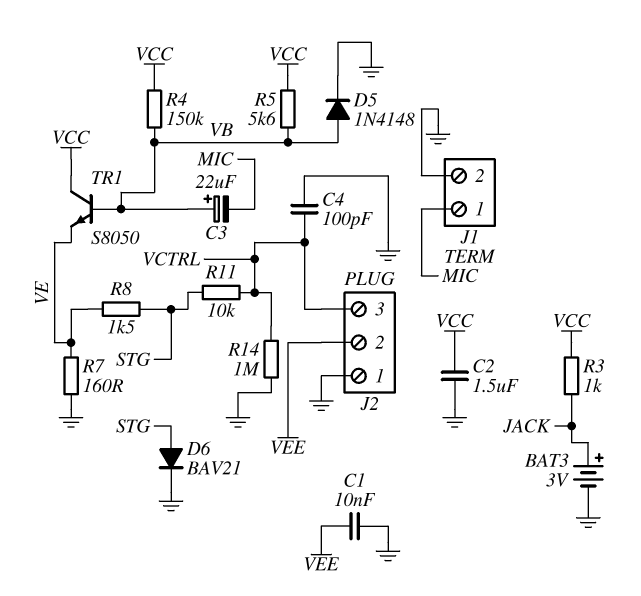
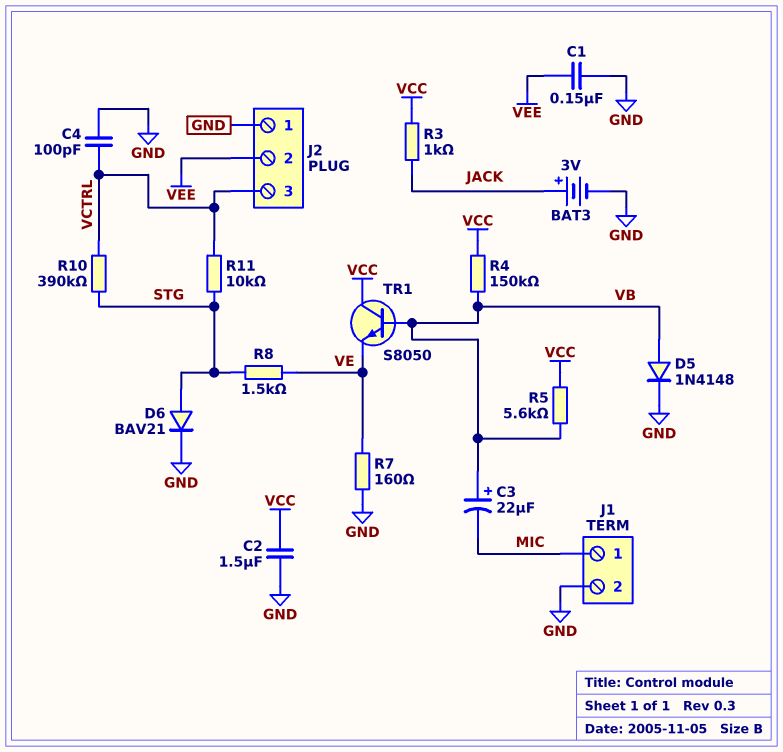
C1: 10nF (GND, VEE) -> 150nF (GND, VEE)
R10: none -> 390k (STG, VCTRL)
R14: 1M (GND, VCTRL) -> none

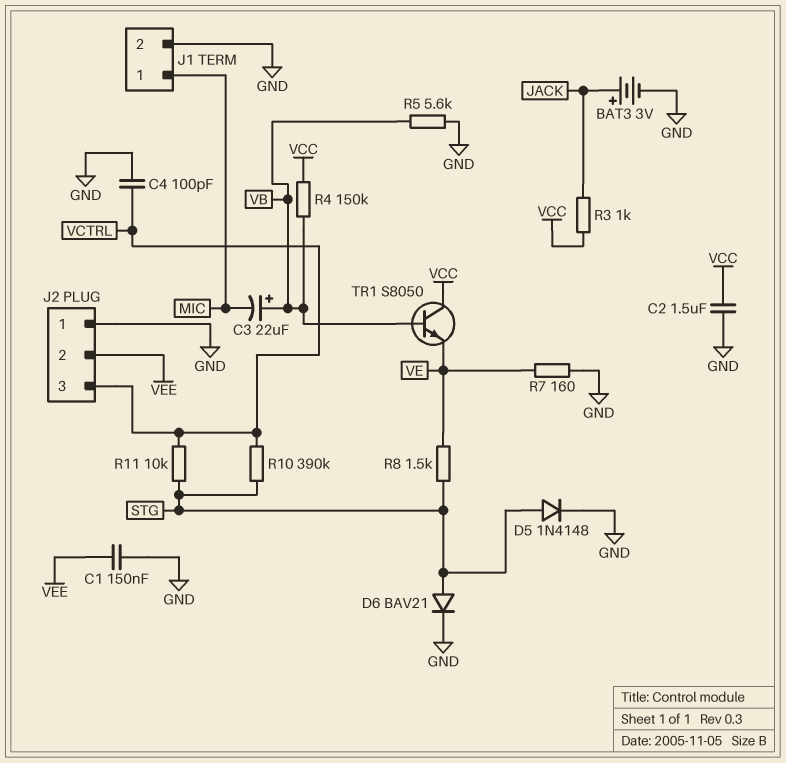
D5: diode 1N4148 (A VB, K GND) -> diode 1N4148 (A STG, K GND)
R5: 5.6k (VB, VCC) -> 5.6k (GND, VB)

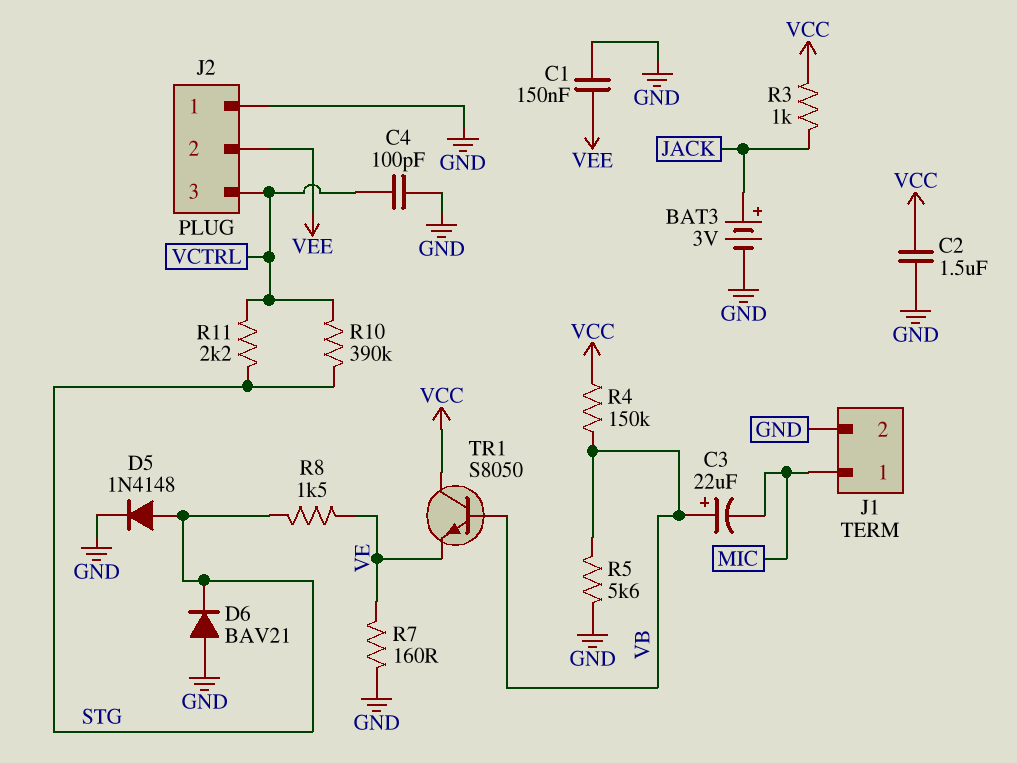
D6: diode BAV21 (A STG, K GND) -> diode BAV21 (A GND, K STG)
R11: 10k (STG, VCTRL) -> 2.2k (STG, VCTRL)

